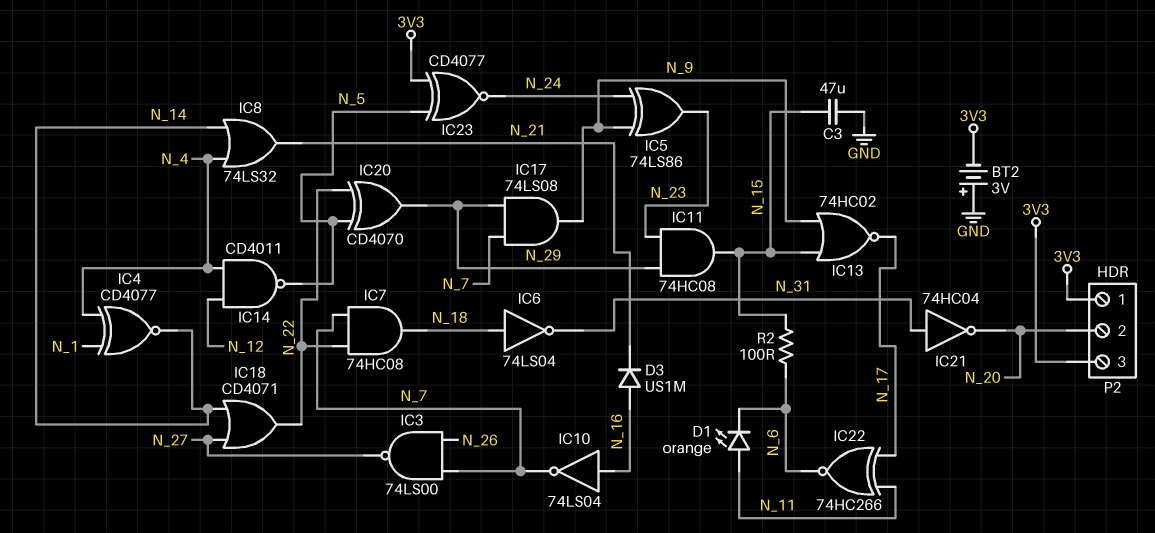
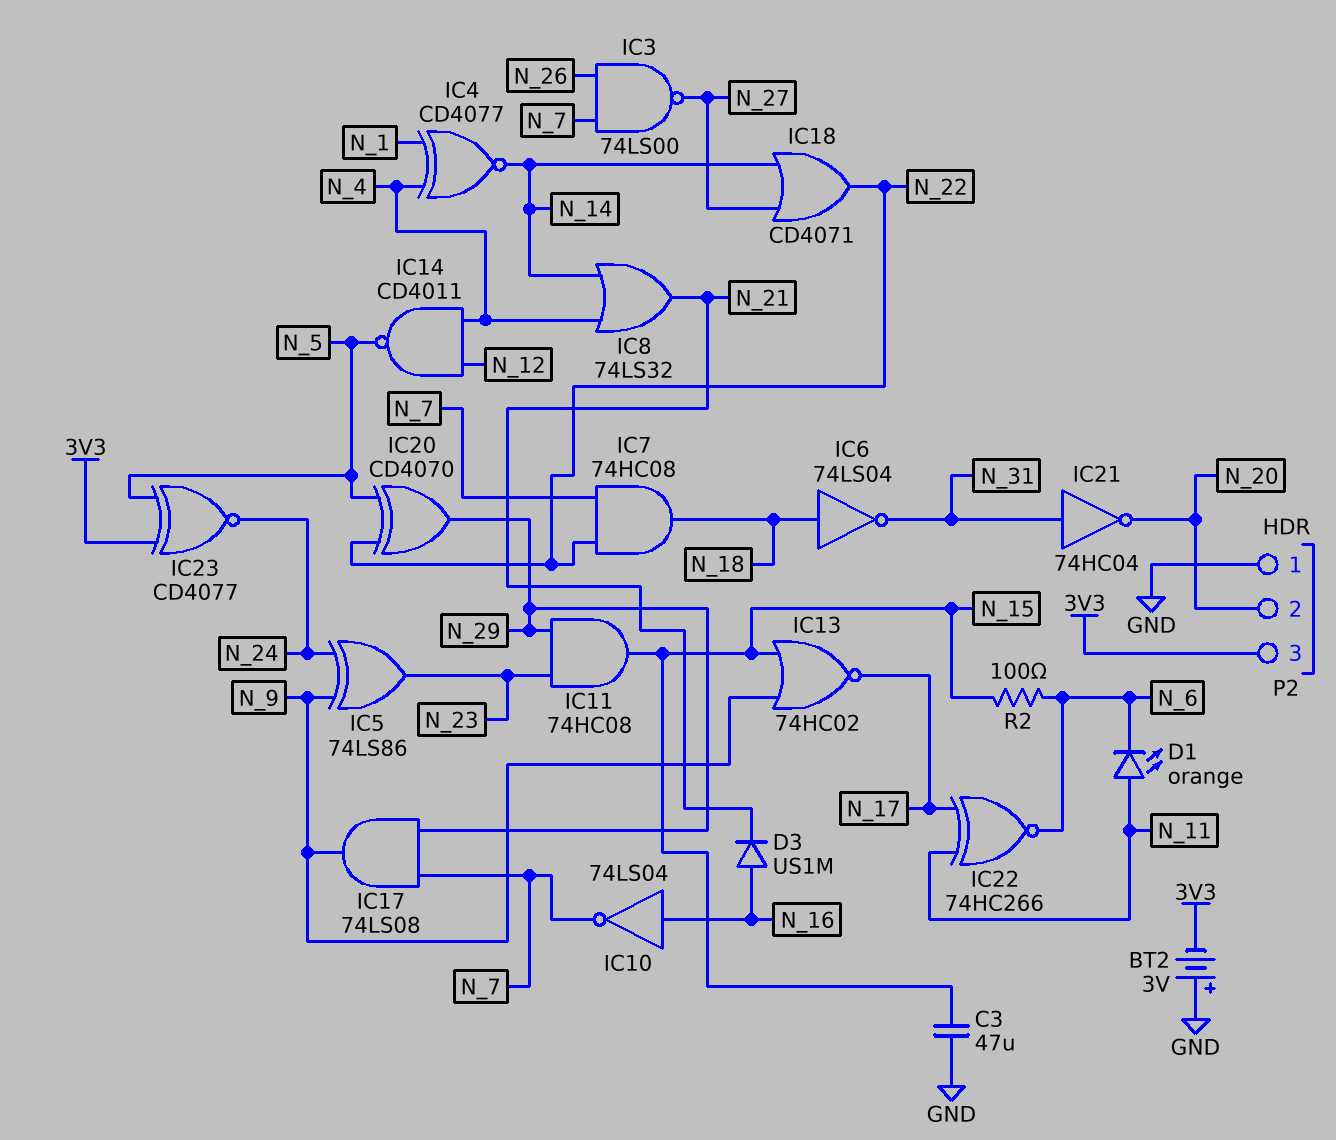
P2 pin 1: 3V3 -> GND

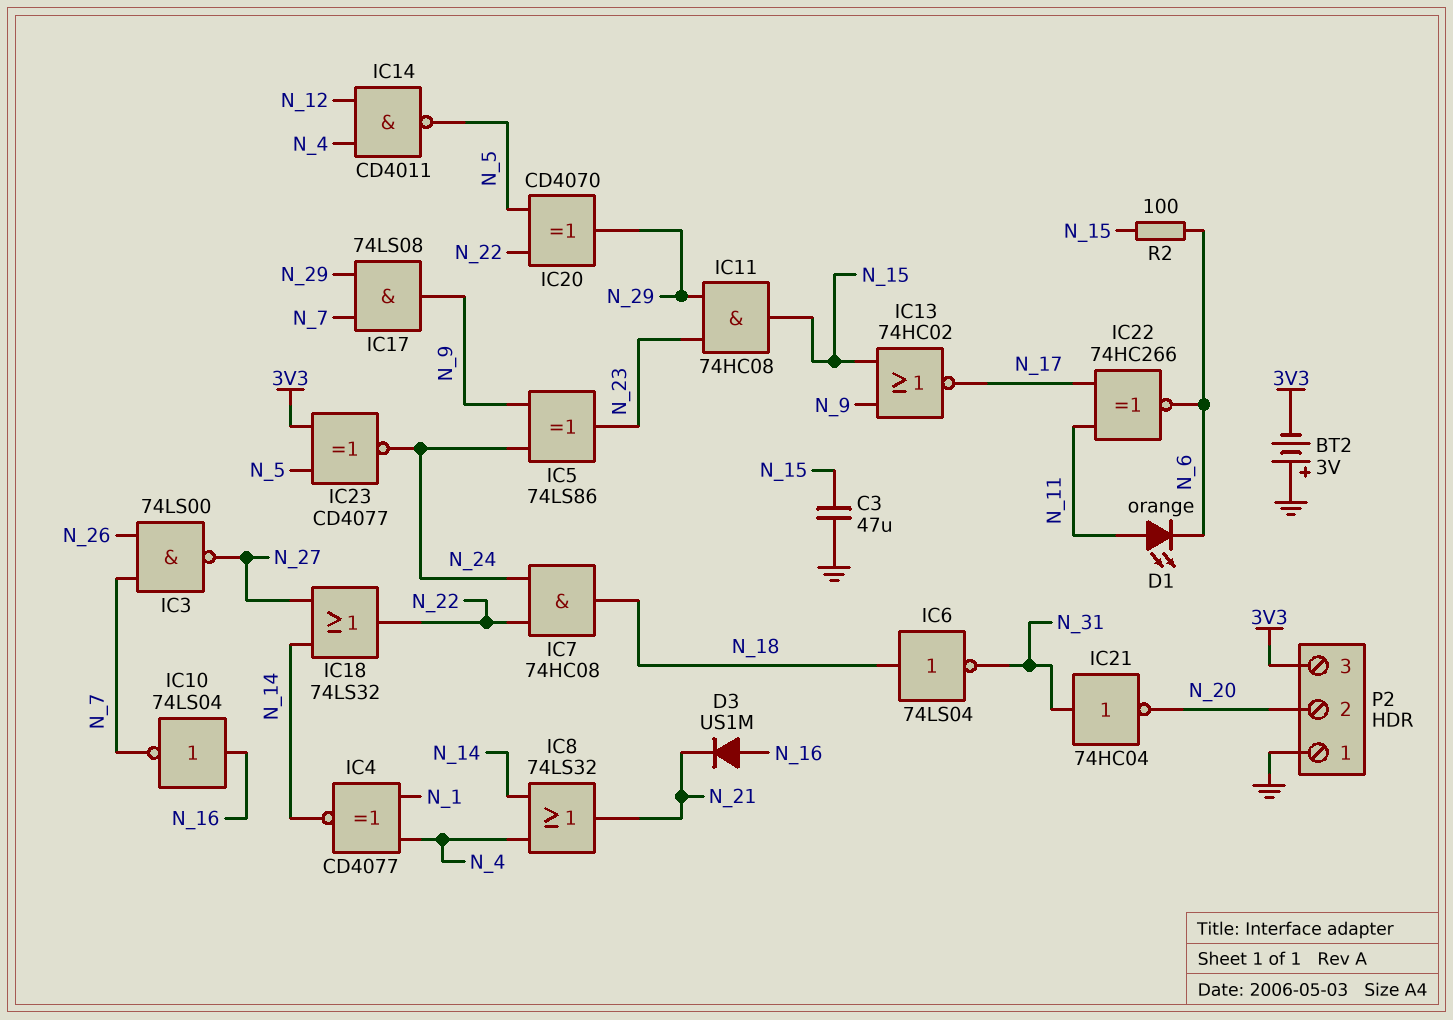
IC7: AND 74HC08 (in N_7, in N_22, out N_18) -> AND 74HC08 (in N_22, in N_24, out N_18)
IC18: OR CD4071 (in N_14, in N_27, out N_22) -> OR 74LS32 (in N_14, in N_27, out N_22)

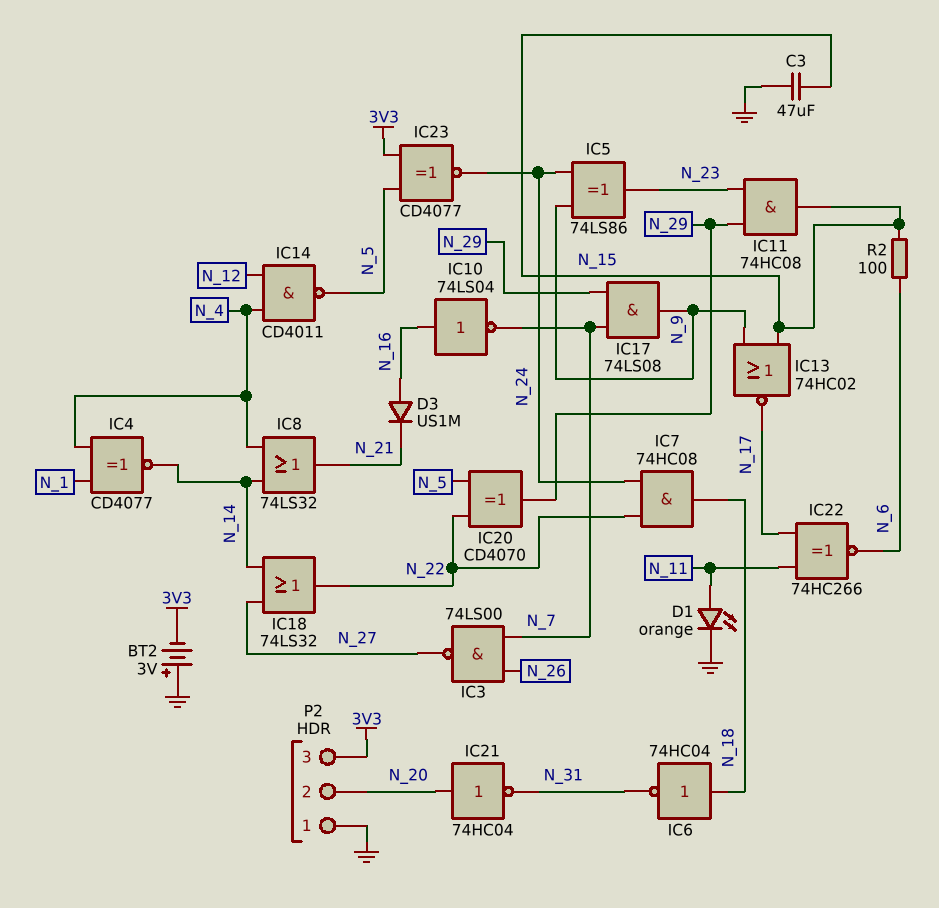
D1: LED orange (A N_11, K N_6) -> LED orange (A N_11, K GND)
IC6: NOT 74LS04 (in N_18, out N_31) -> NOT 74HC04 (in N_18, out N_31)
IC21: NOT 74HC04 (in N_31, out N_20) -> NOT 74HC04 (in N_20, out N_31)

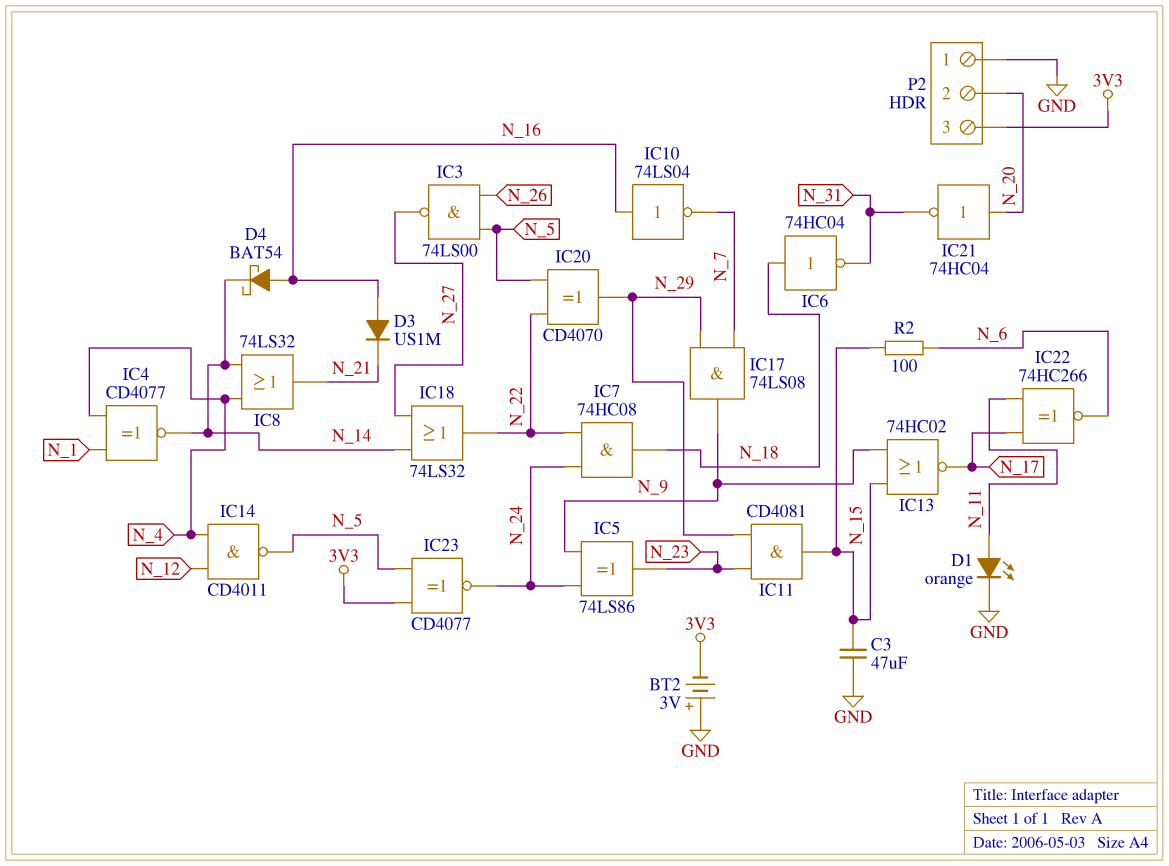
D4: none -> schottky BAT54 (A N_16, K N_14)
IC3: NAND 74LS00 (in N_7, in N_26, out N_27) -> NAND 74LS00 (in N_5, in N_26, out N_27)
IC11: AND 74HC08 (in N_23, in N_29, out N_15) -> AND CD4081 (in N_23, in N_29, out N_15)

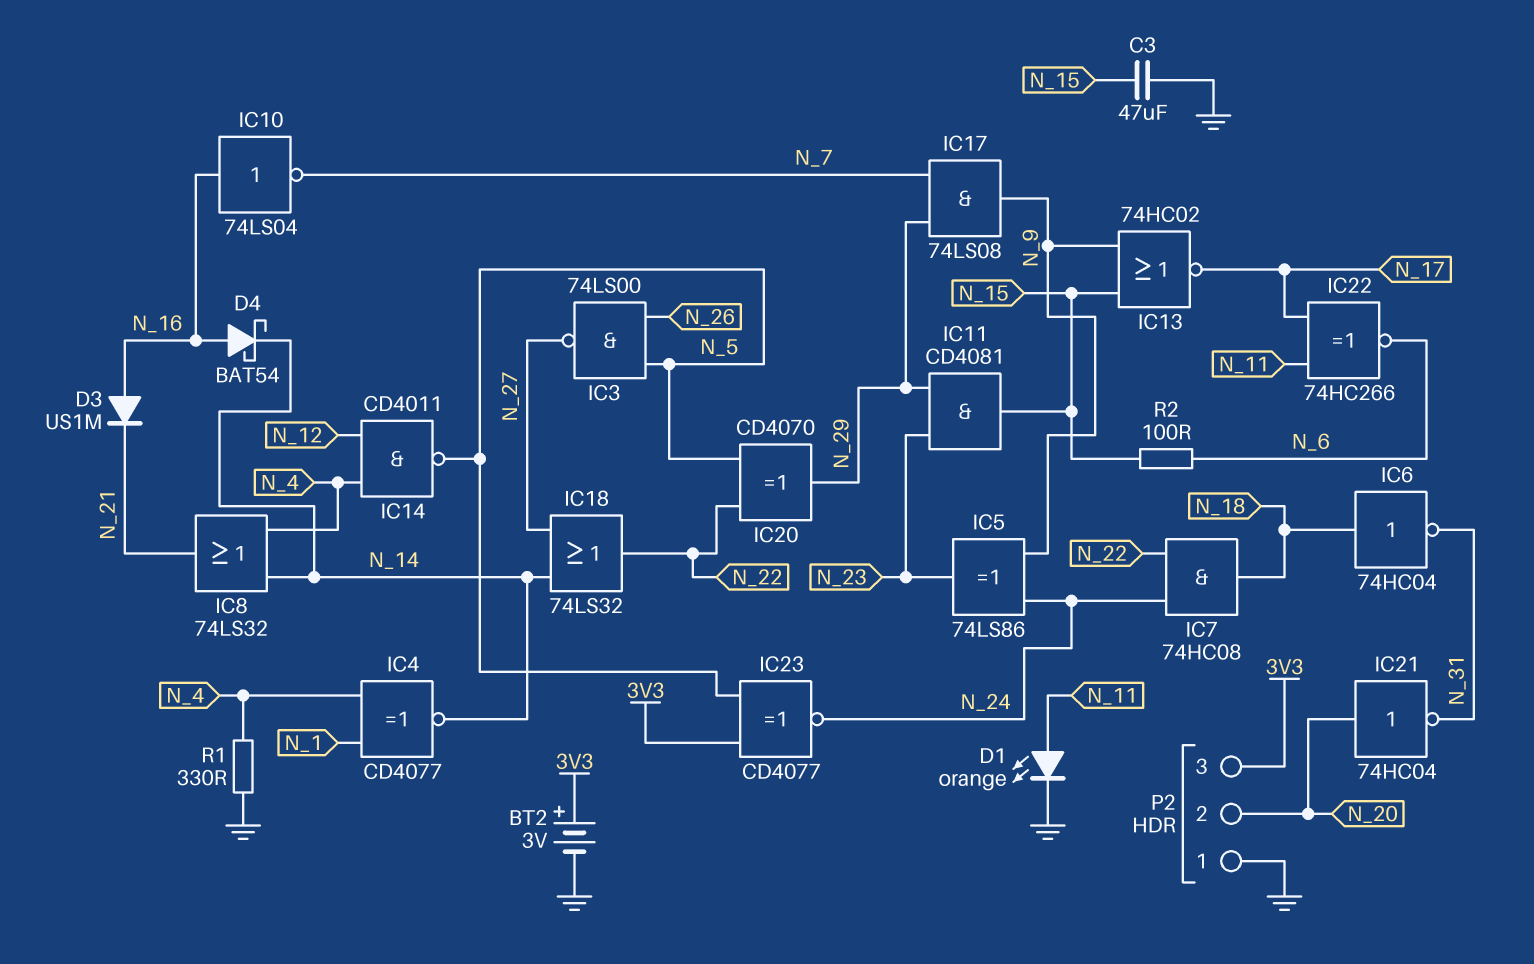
BT2: 3V (plus GND, minus 3V3) -> 3V (plus 3V3, minus GND)
R1: none -> 330 (GND, N_4)

